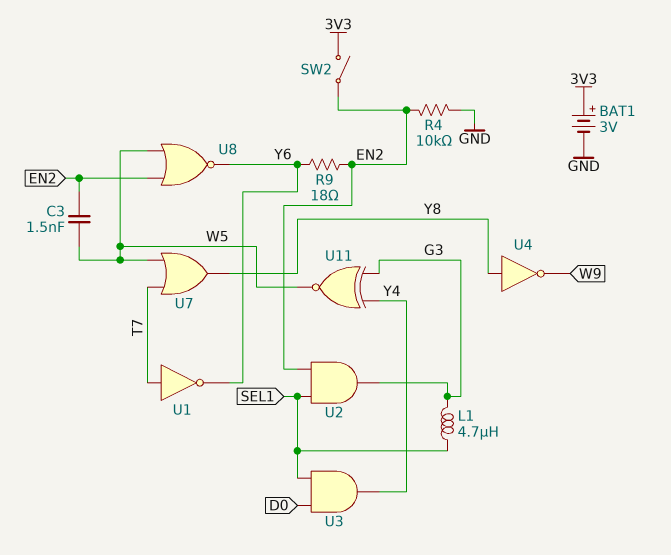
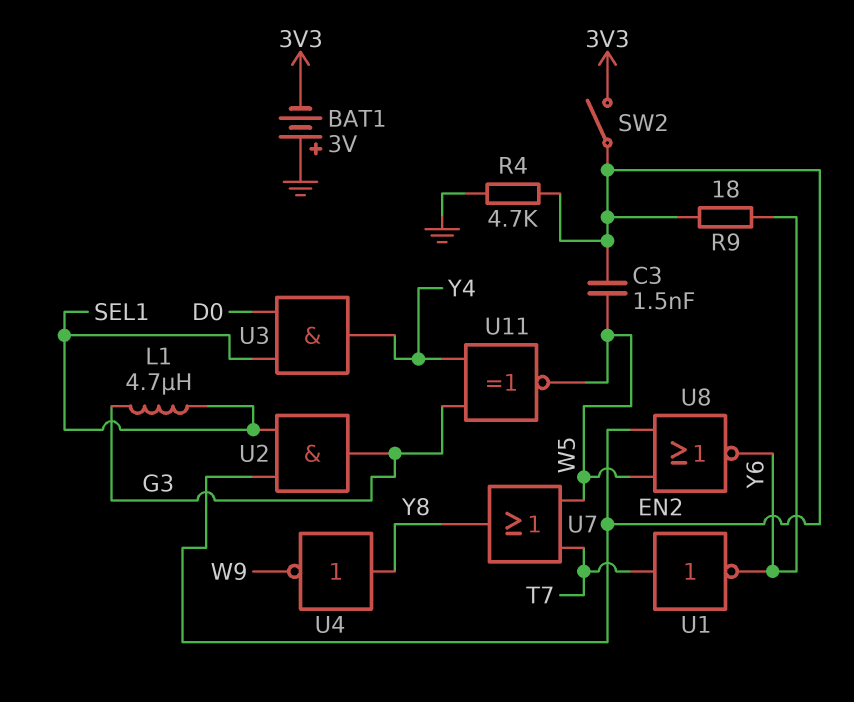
BAT1: 3V (plus 3V3, minus GND) -> 3V (plus GND, minus 3V3)
R4: 10k (EN2, GND) -> 4.7k (EN2, GND)

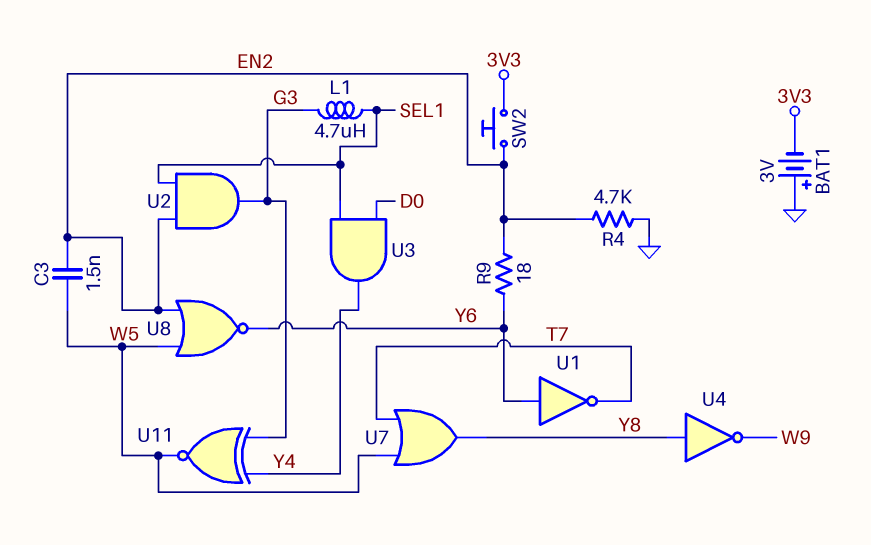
SW2: switch (3V3, EN2) -> button (3V3, EN2)
U1: NOT (in T7, out Y6) -> NOT (in Y6, out T7)

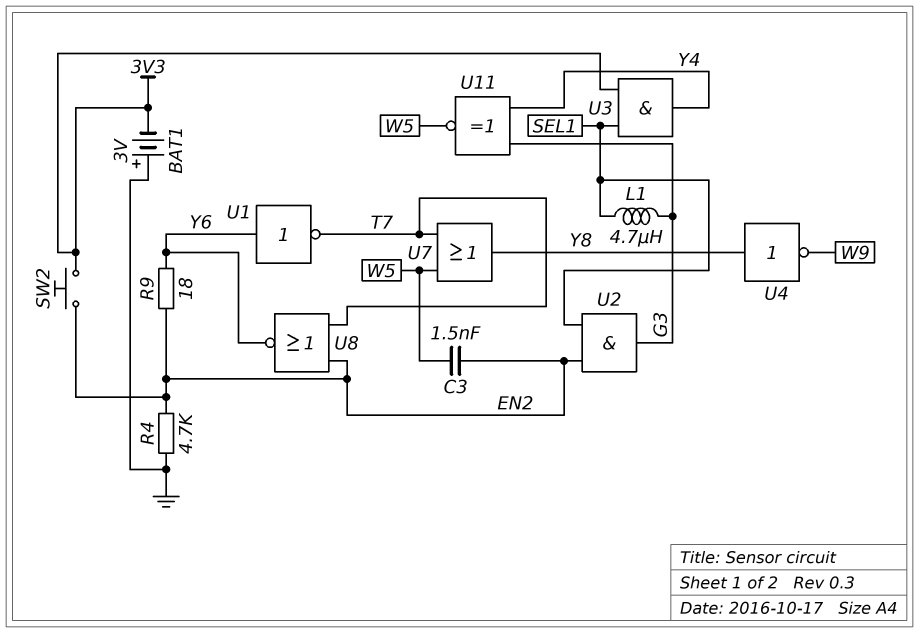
U3: AND (in D0, in SEL1, out Y4) -> AND (in 3V3, in SEL1, out Y4)
U8: NOR (in EN2, in W5, out Y6) -> NOR (in EN2, in T7, out Y6)

